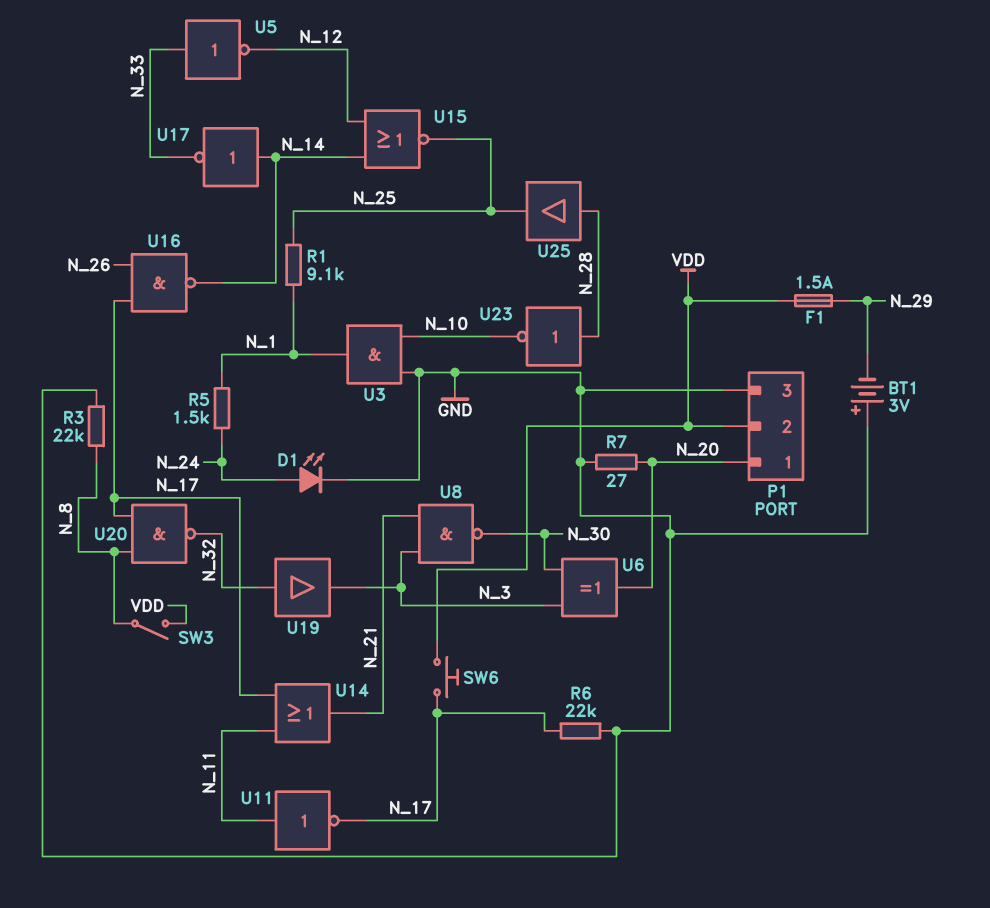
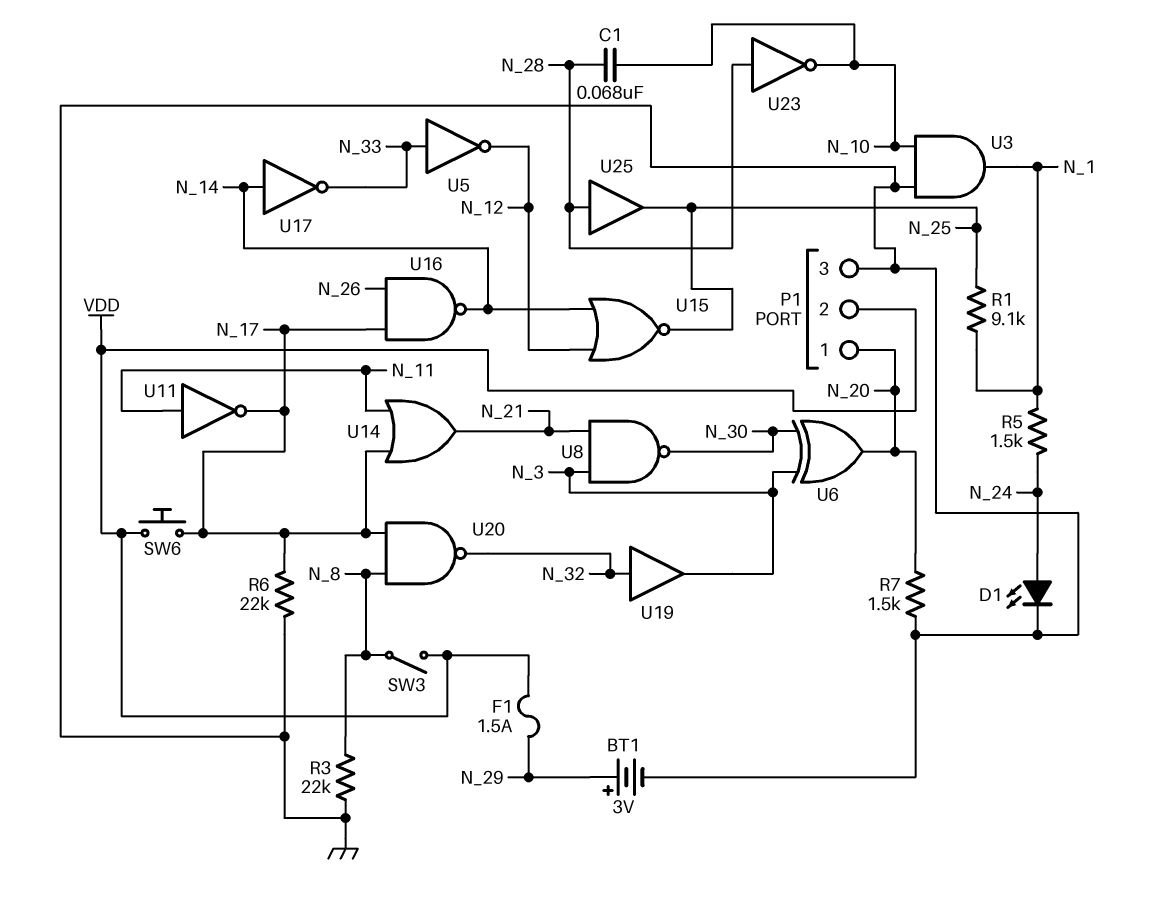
BT1: 3V (plus GND, minus N_29) -> 3V (plus N_29, minus GND)
C1: none -> 68nF (N_10, N_28)
R7: 27 (GND, N_20) -> 1.5k (GND, N_20)

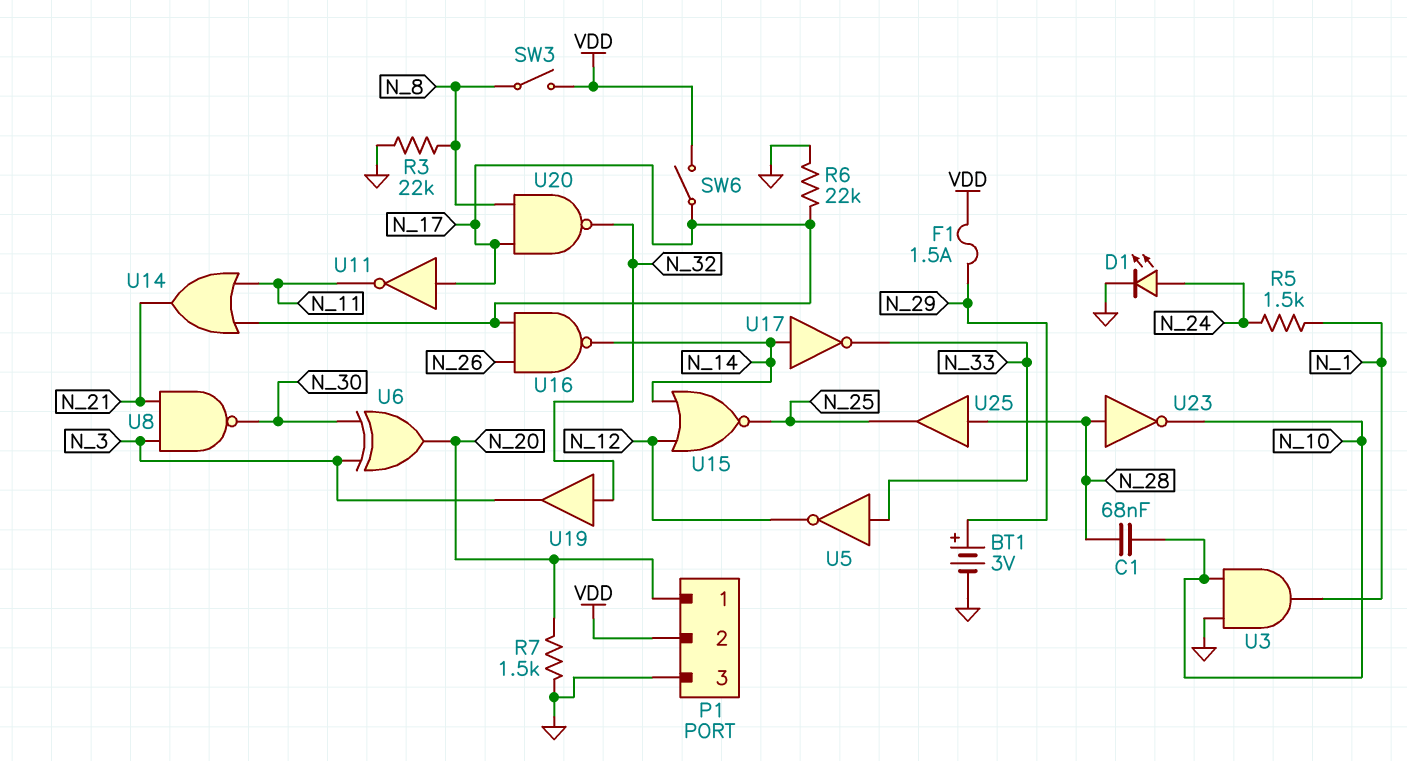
R1: 9.1k (N_1, N_25) -> none
SW6: button (N_17, VDD) -> switch (N_17, VDD)
U11: NOT (in N_11, out N_17) -> NOT (in N_17, out N_11)

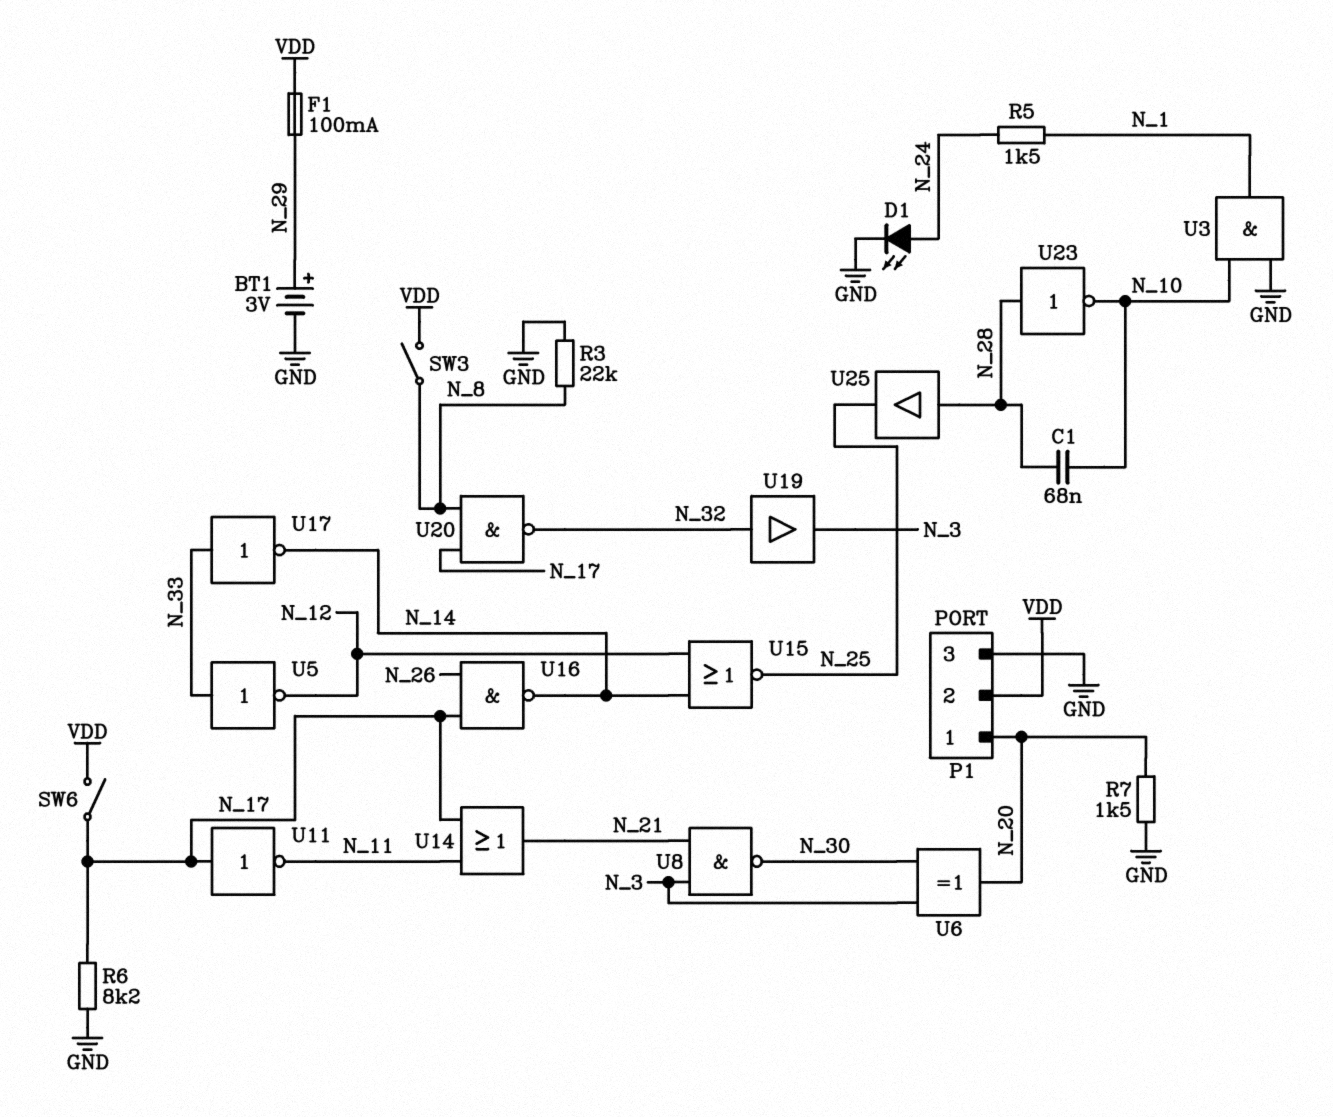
F1: 1.5A (N_29, VDD) -> 100mA (N_29, VDD)
R6: 22k (GND, N_17) -> 8.2k (GND, N_17)
U17: NOT (in N_14, out N_33) -> NOT (in N_33, out N_14)

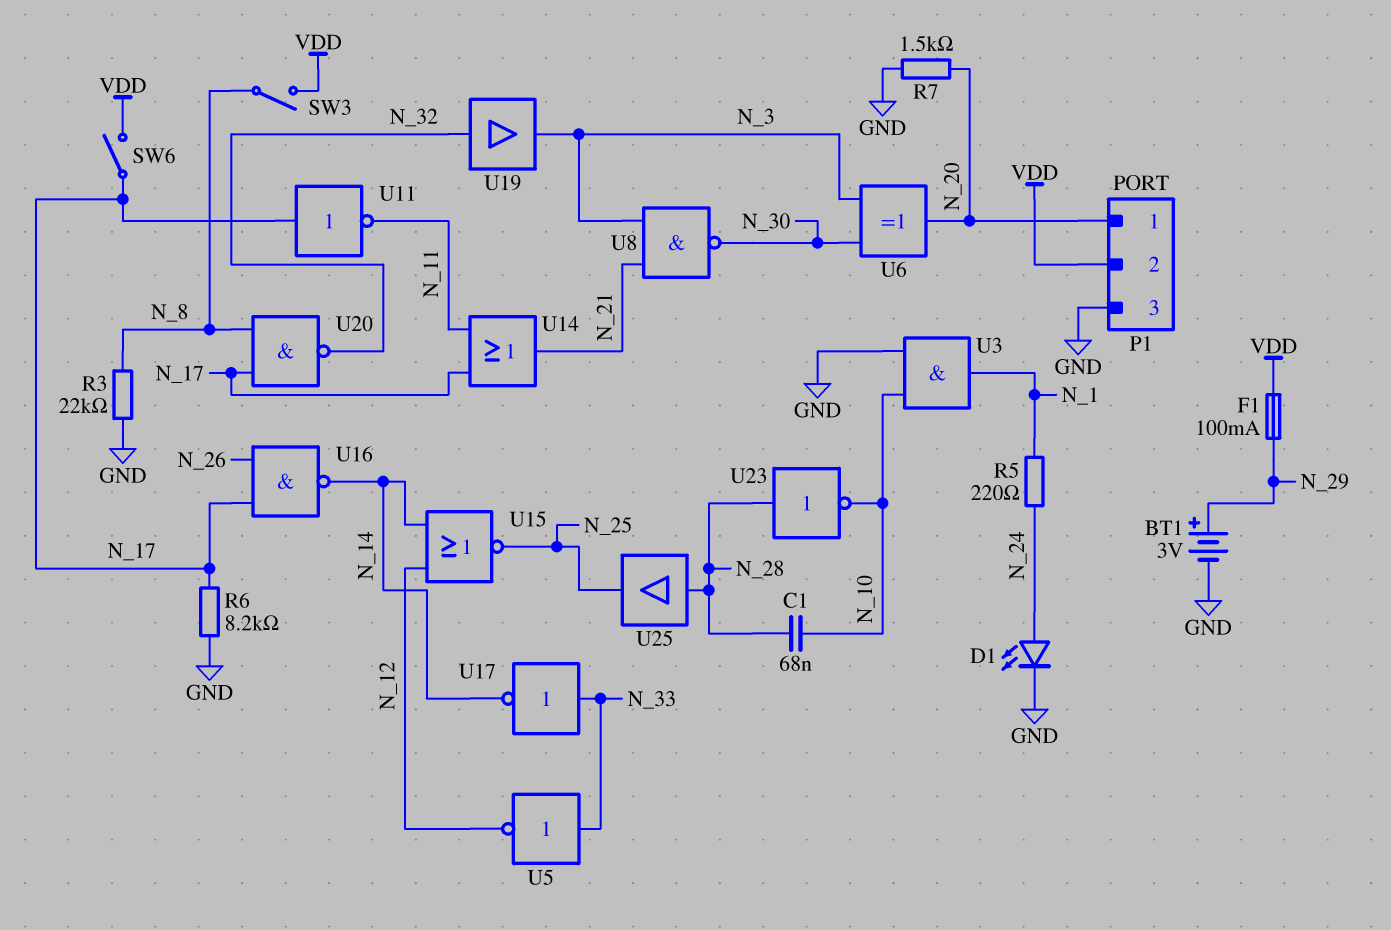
R5: 1.5k (N_1, N_24) -> 220 (N_1, N_24)

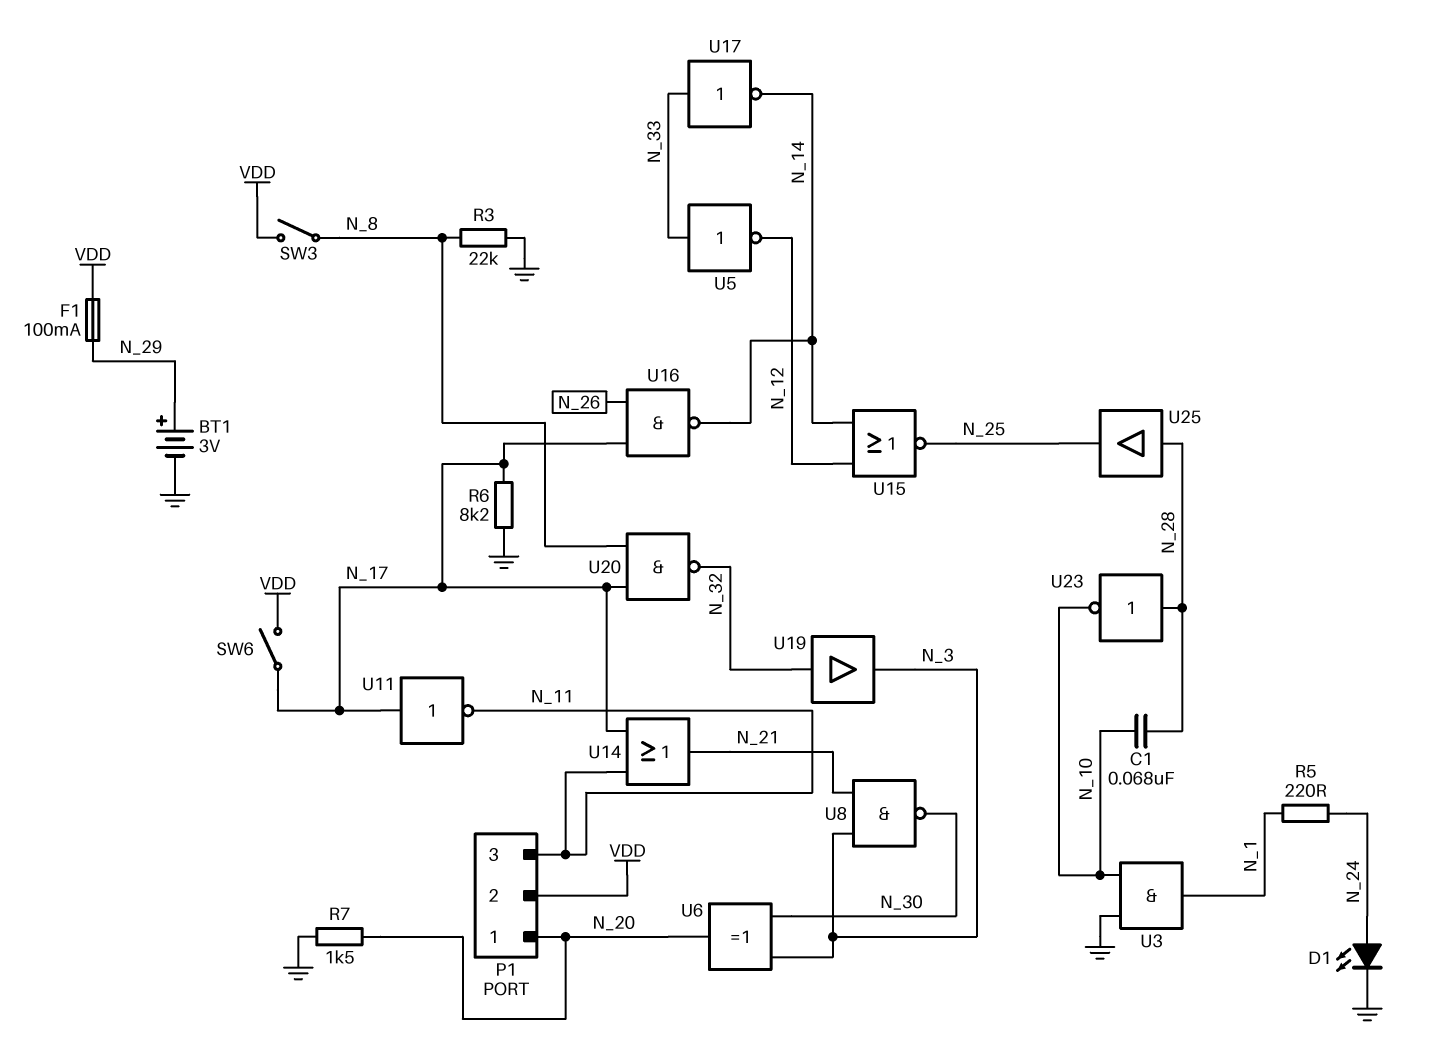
P1 pin 3: GND -> N_11

